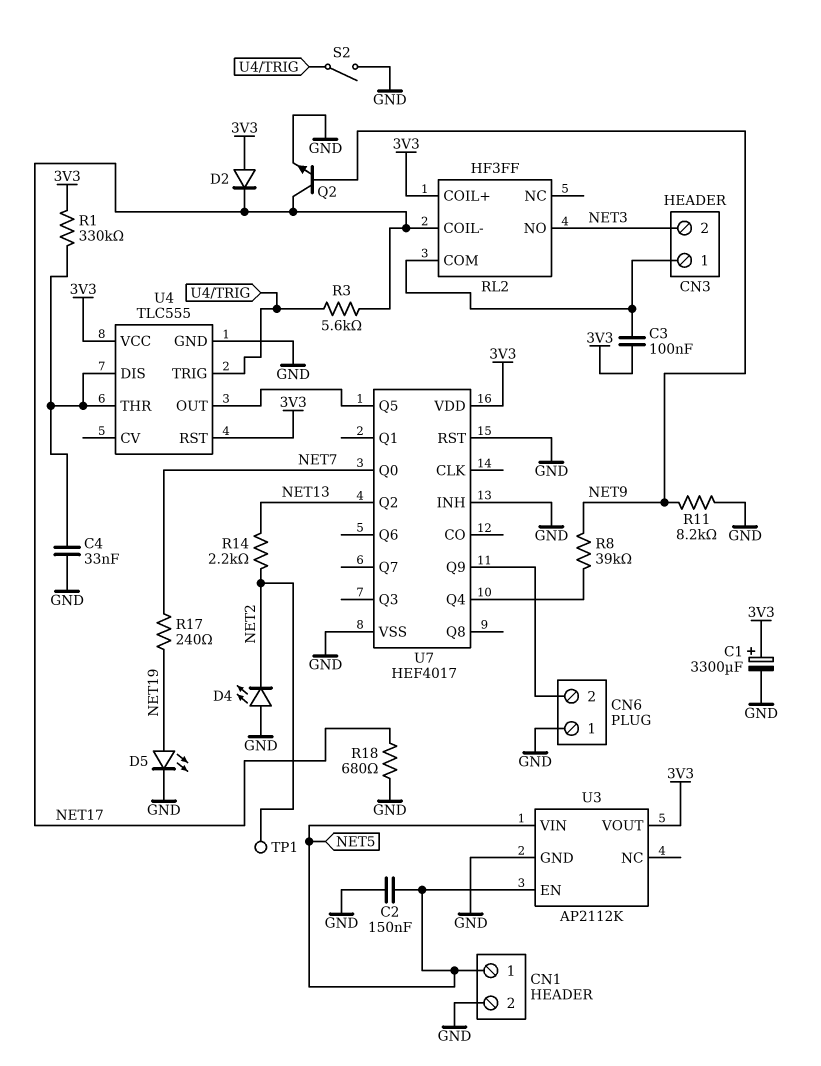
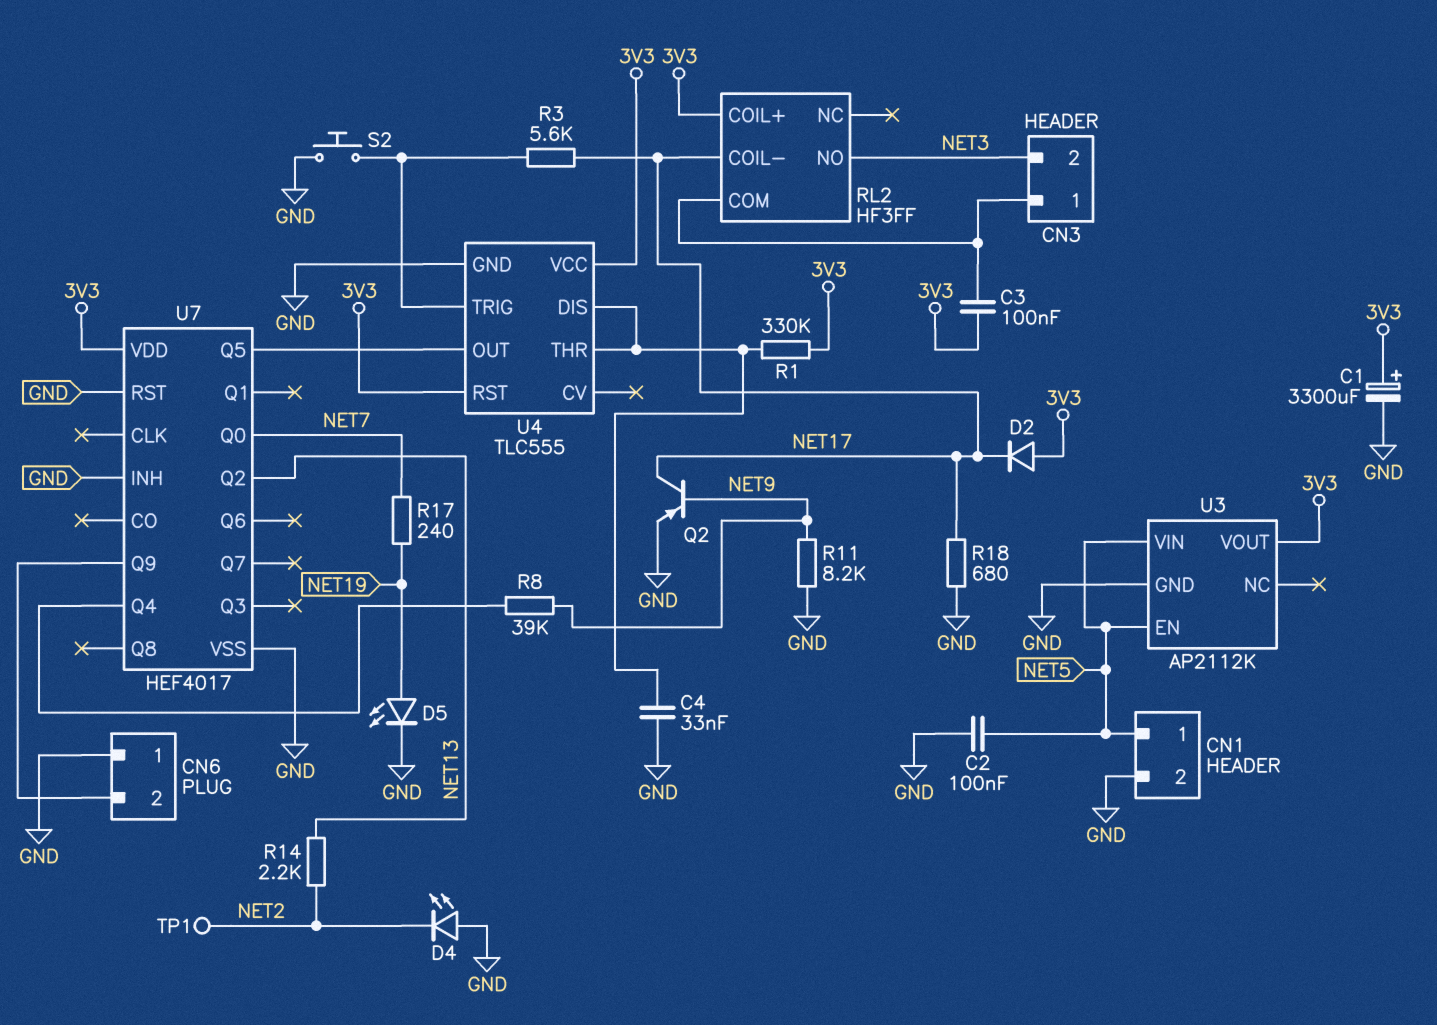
C2: 150nF (GND, NET5) -> 100nF (GND, NET5)
Q2: NPN (B NET9, C NET17, E GND) -> PNP (B NET9, C NET17, E GND)
S2: switch (GND, U4/TRIG) -> button (GND, U4/TRIG)

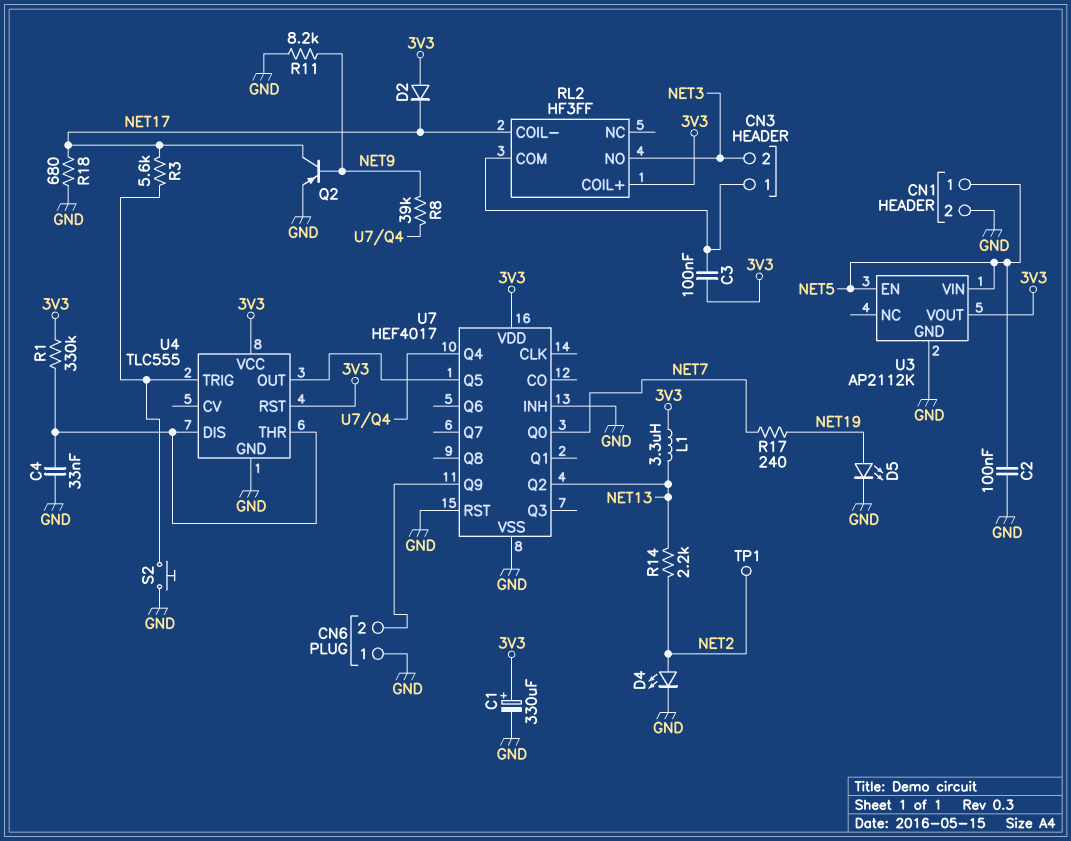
C1: 3300uF (plus 3V3, minus GND) -> 330uF (plus 3V3, minus GND)
D4: LED (A GND, K NET2) -> LED (A NET2, K GND)
L1: none -> 3.3uH (3V3, NET13)

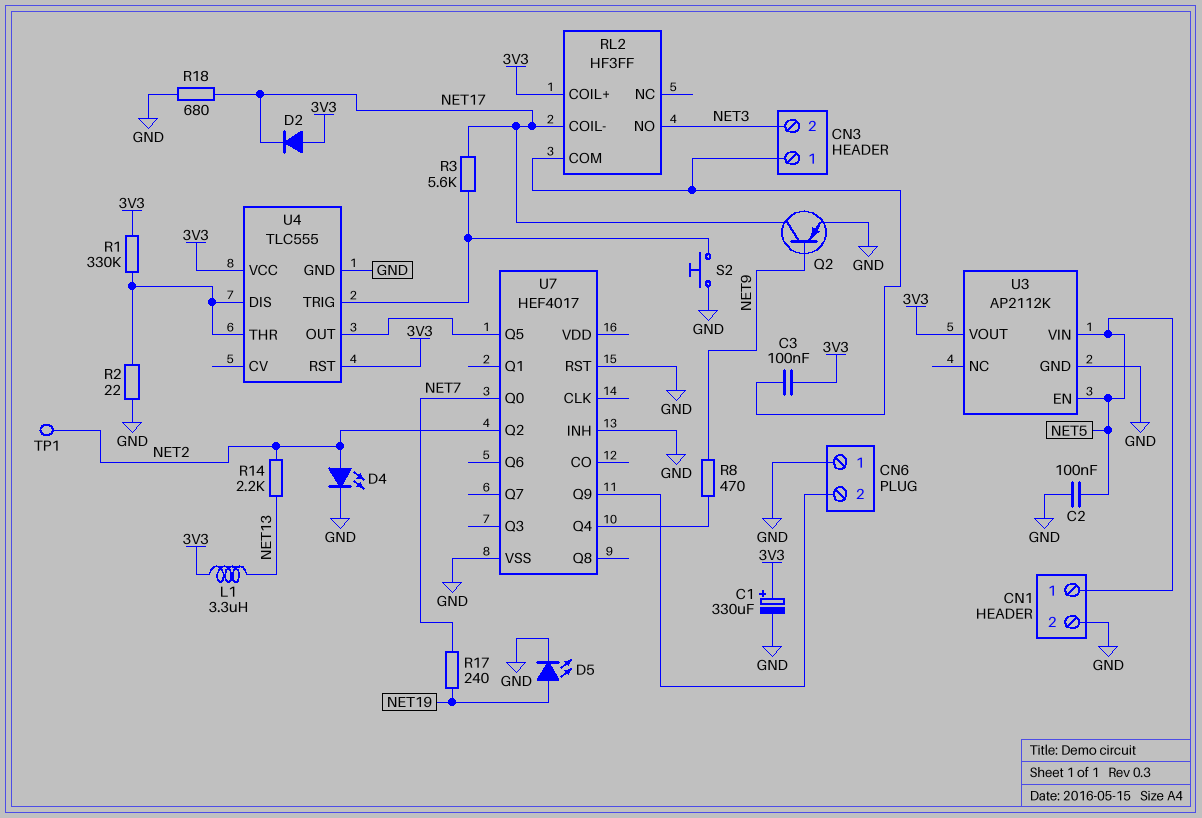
C4: 33nF (GND, U4/DIS) -> none
R2: none -> 22 (GND, U4/DIS)
R8: 39k (NET9, U7/Q4) -> 470 (NET9, U7/Q4)
R11: 8.2k (GND, NET9) -> none
U7 pin Q2: NET13 -> NET2
U7 pin VDD: 3V3 -> none

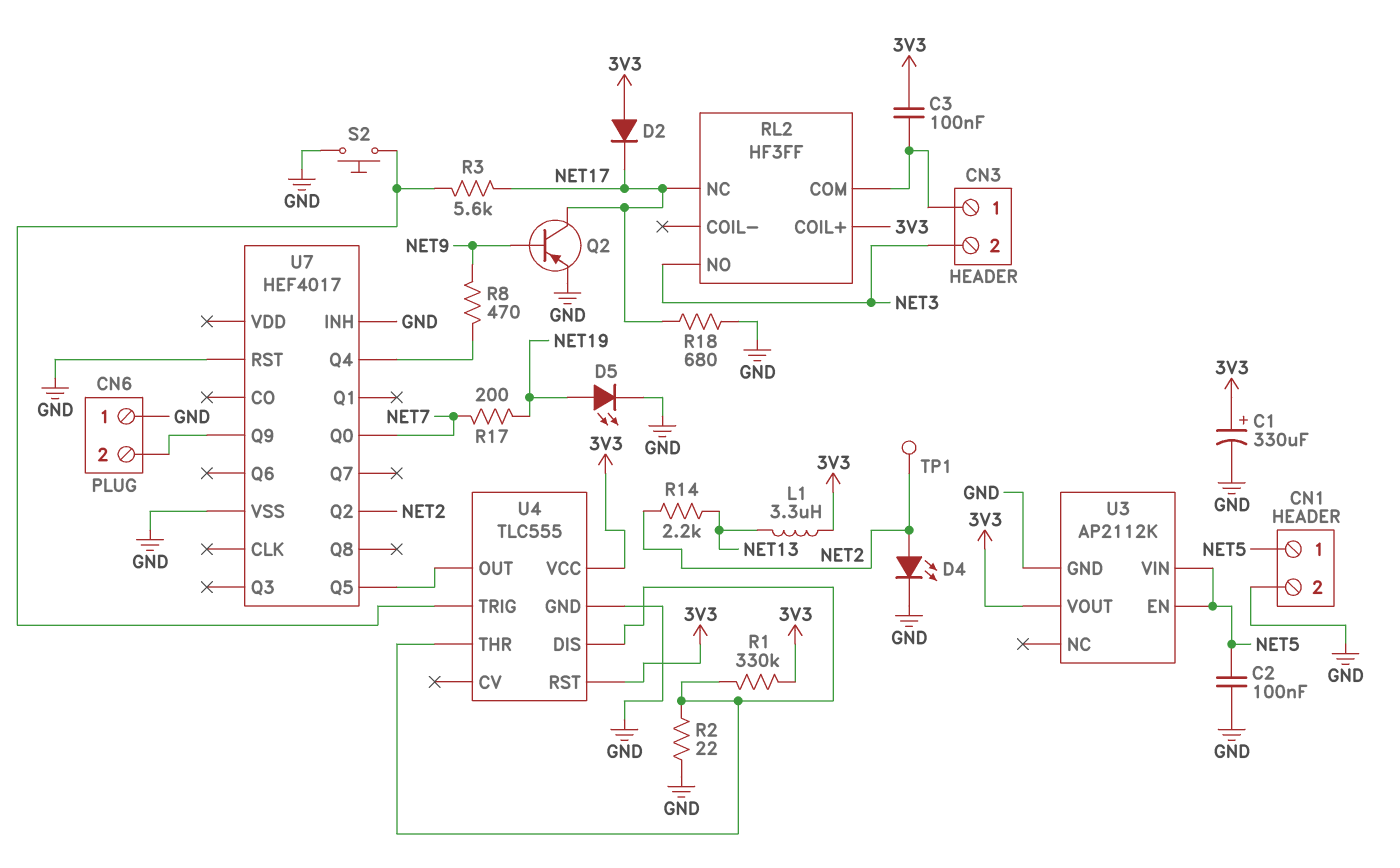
R17: 240 (NET7, NET19) -> 200 (NET7, NET19)
RL2 pin COIL-: NET17 -> none
RL2 pin NC: none -> NET17

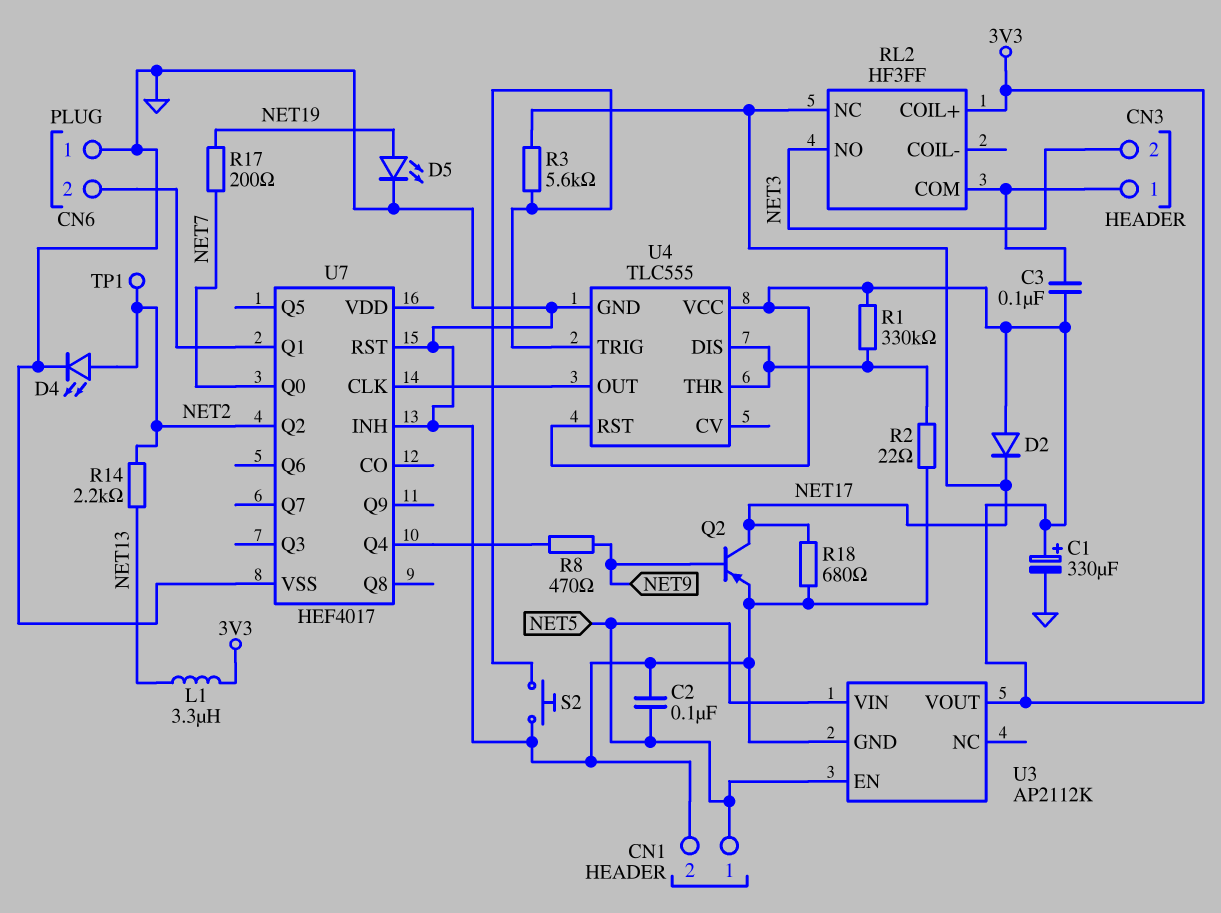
U7 pin CLK: none -> U4/OUT
U7 pin Q1: none -> CN6/2
U7 pin Q5: U4/OUT -> none
U7 pin Q9: CN6/2 -> none

